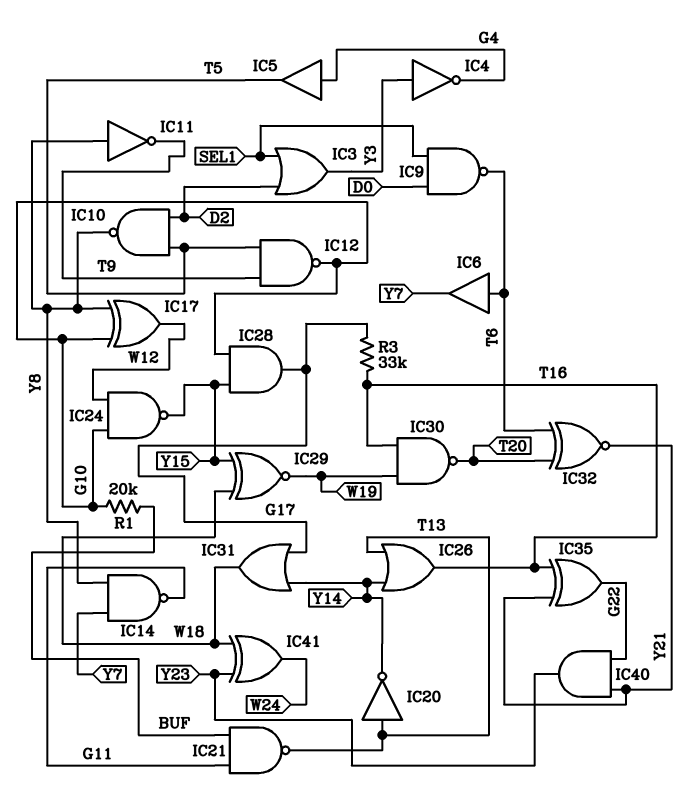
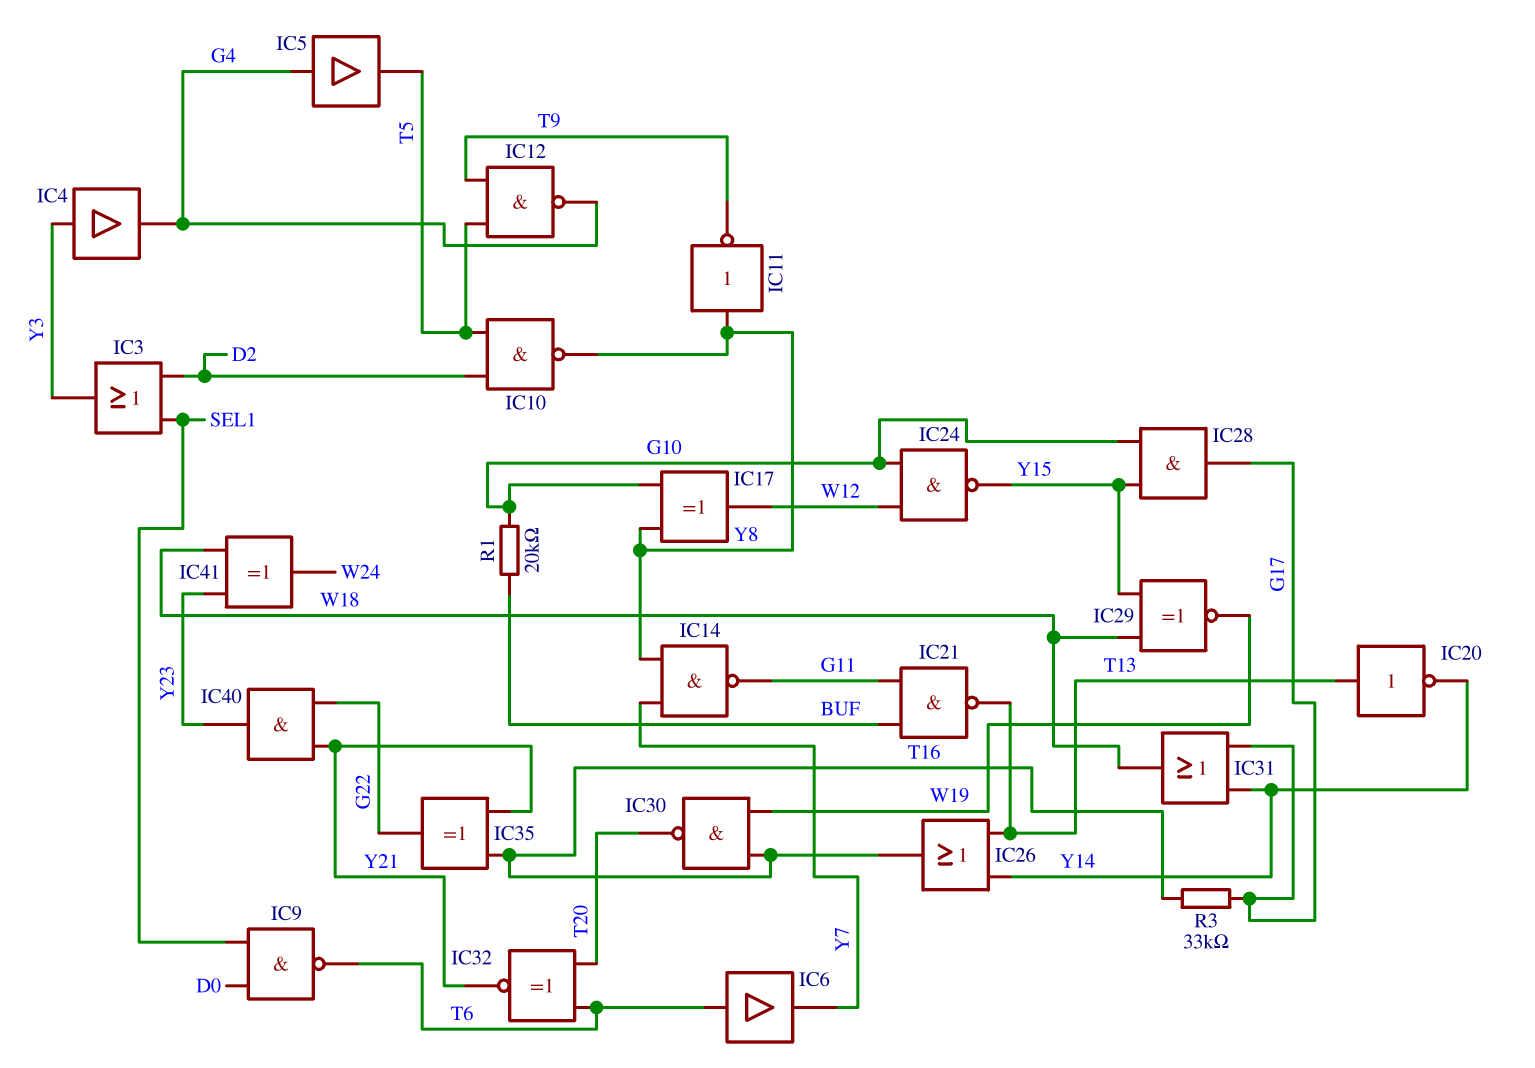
IC4: NOT (in Y3, out G4) -> buffer (in Y3, out G4)
IC12: NAND (in T5, in T9, out G10) -> NAND (in T5, in T9, out G4)

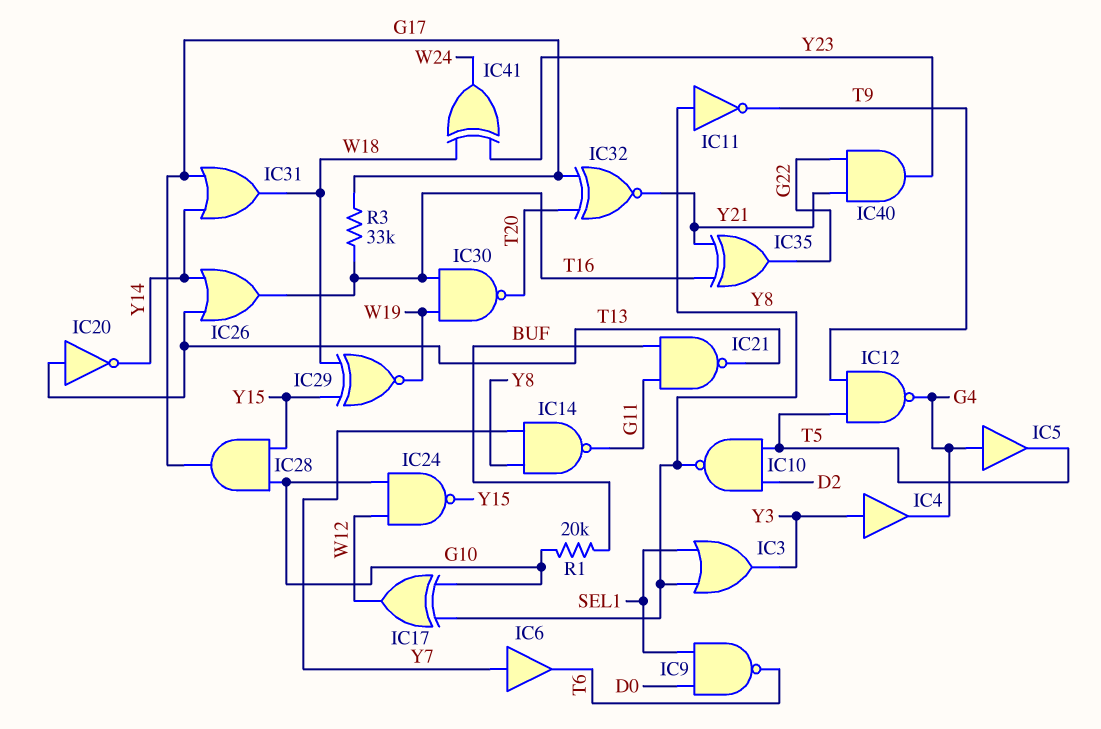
IC3: OR (in D2, in SEL1, out Y3) -> OR (in SEL1, in Y8, out Y3)
IC6: buffer (in T6, out Y7) -> buffer (in Y7, out T6)
IC32: XNOR (in T6, in T20, out Y21) -> XNOR (in G17, in T20, out Y21)

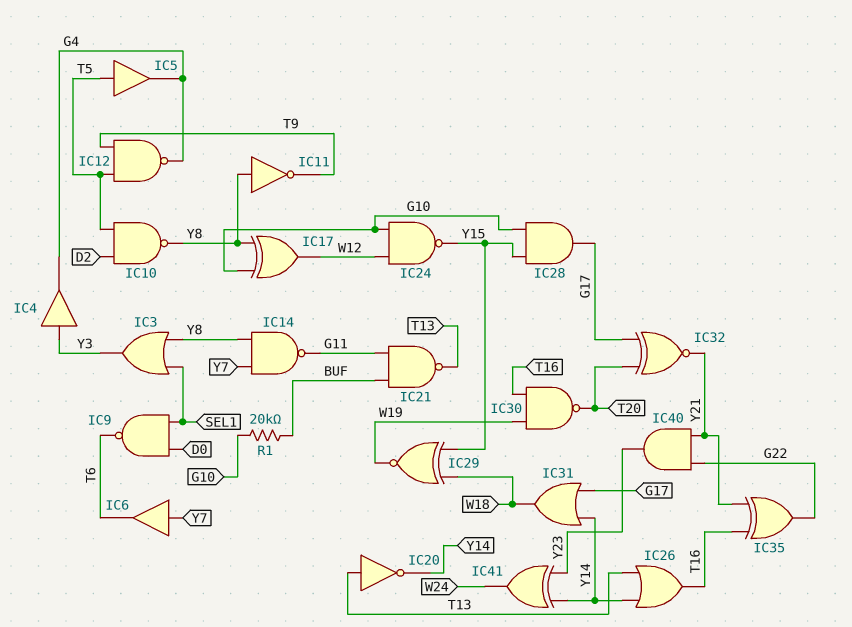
IC5: buffer (in G4, out T5) -> buffer (in T5, out G4)
IC41: XOR (in W18, in Y23, out W24) -> XOR (in Y14, in Y23, out W24)
R3: 33k (G17, T16) -> none

